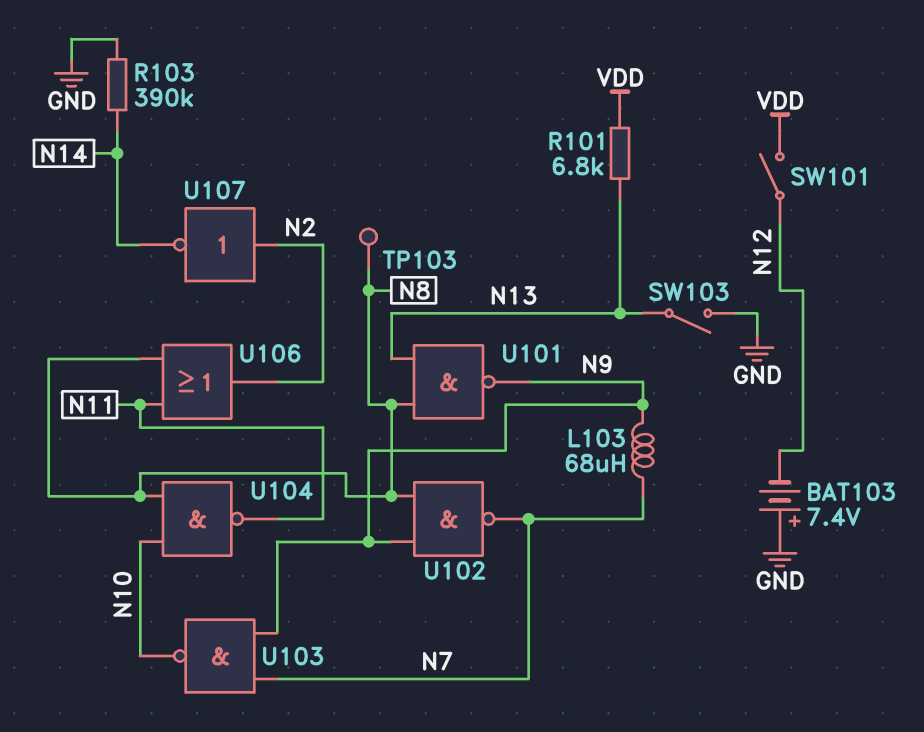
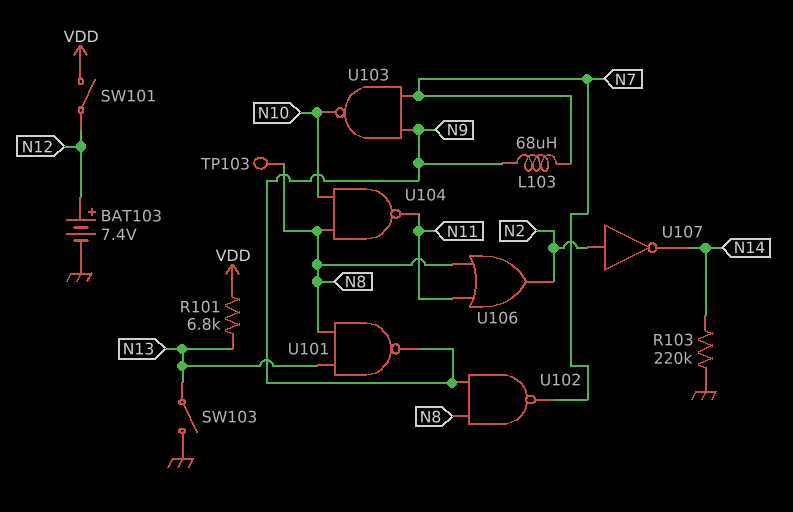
BAT103: 7.4V (plus GND, minus N12) -> 7.4V (plus N12, minus GND)
R103: 390k (GND, N14) -> 220k (GND, N14)

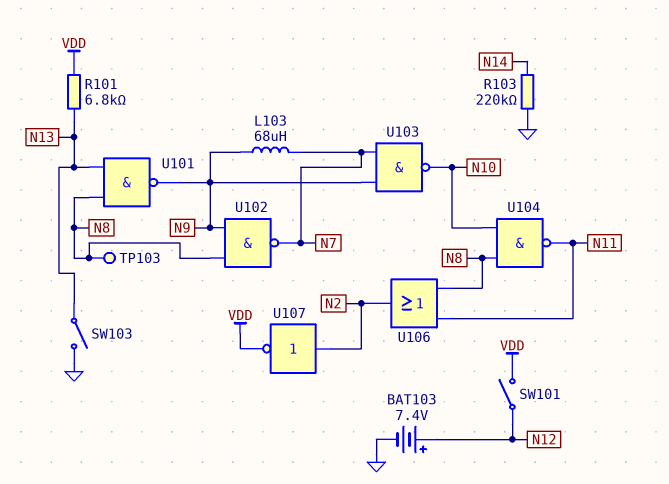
U107: NOT (in N2, out N14) -> NOT (in N2, out VDD)

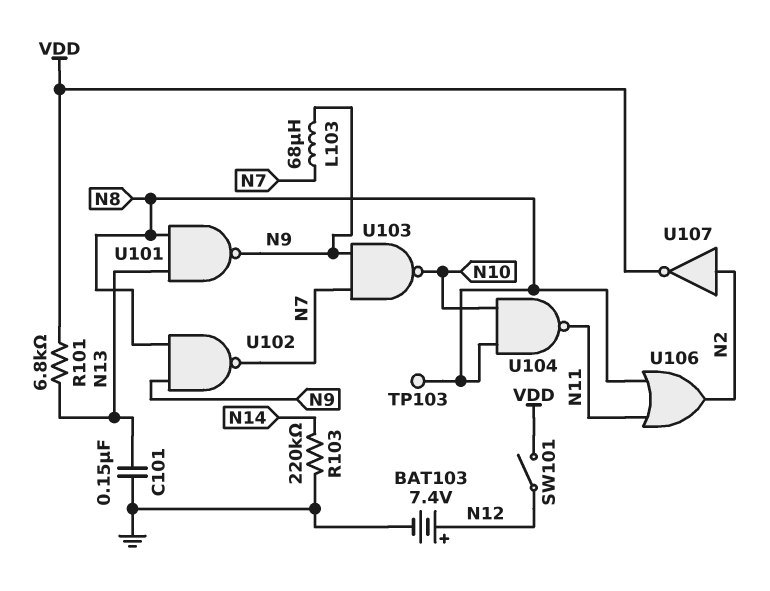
C101: none -> 150nF (GND, N13)
SW103: switch (GND, N13) -> none

